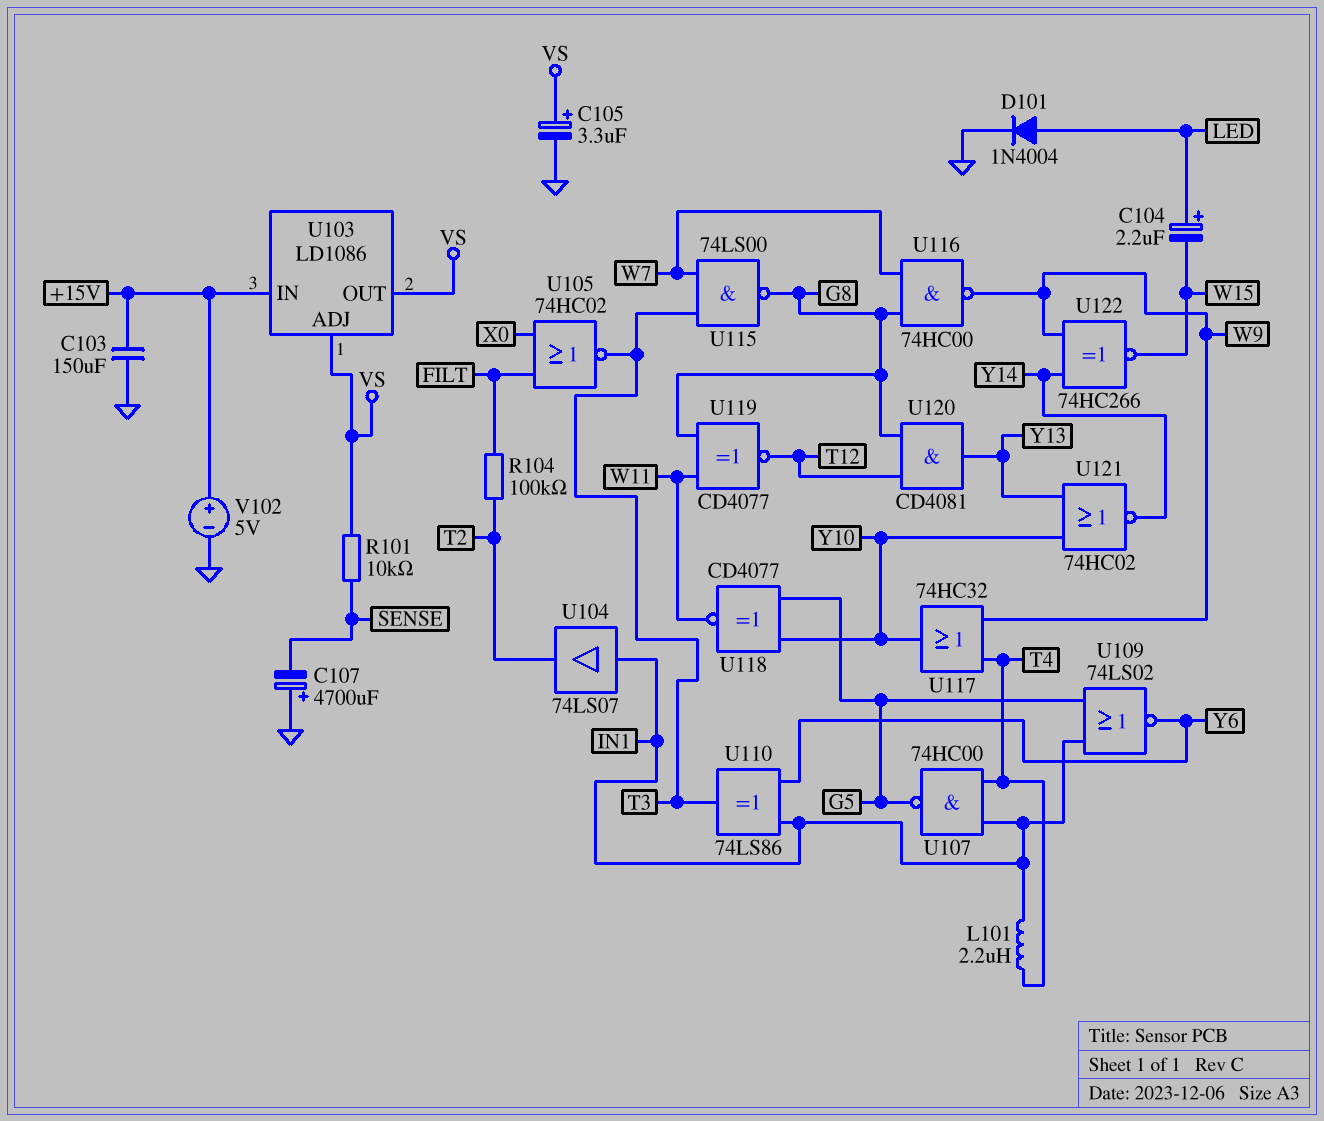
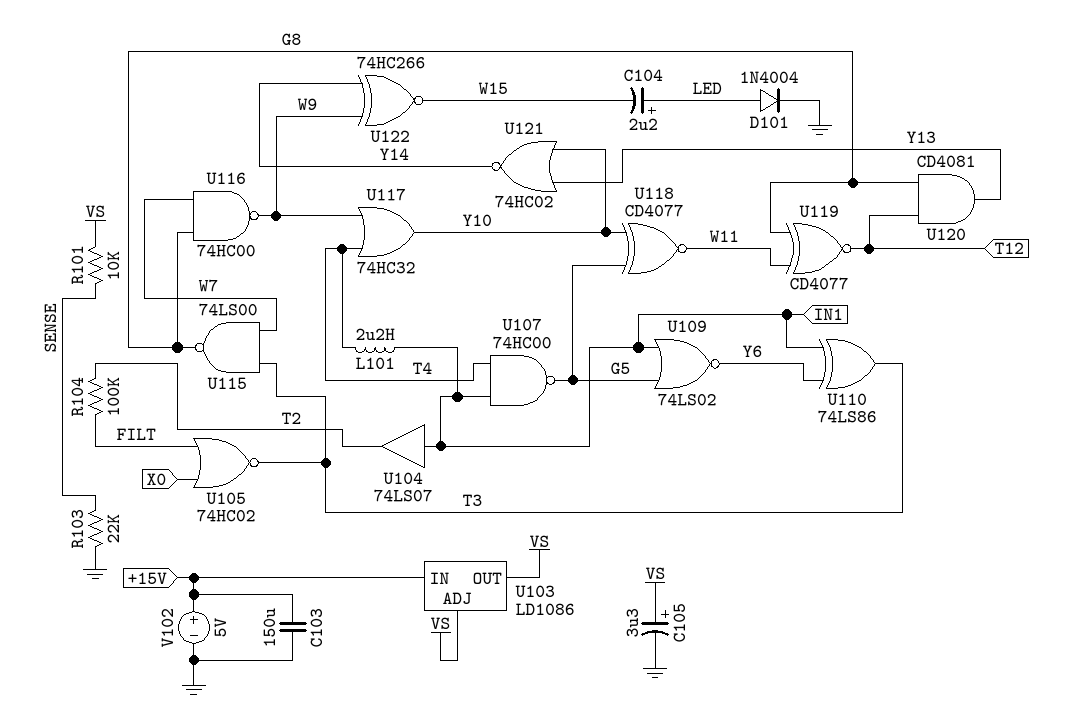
C107: 4700uF (plus GND, minus SENSE) -> none
R103: none -> 22k (GND, SENSE)

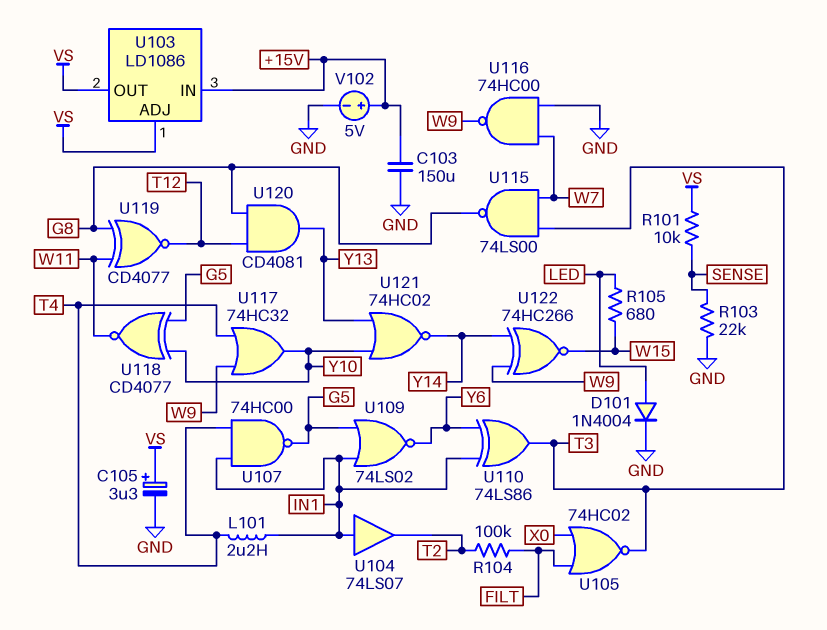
C104: 2.2uF (plus LED, minus W15) -> none
R105: none -> 680 (LED, W15)
U116: NAND 74HC00 (in G8, in W7, out W9) -> NAND 74HC00 (in GND, in W7, out W9)

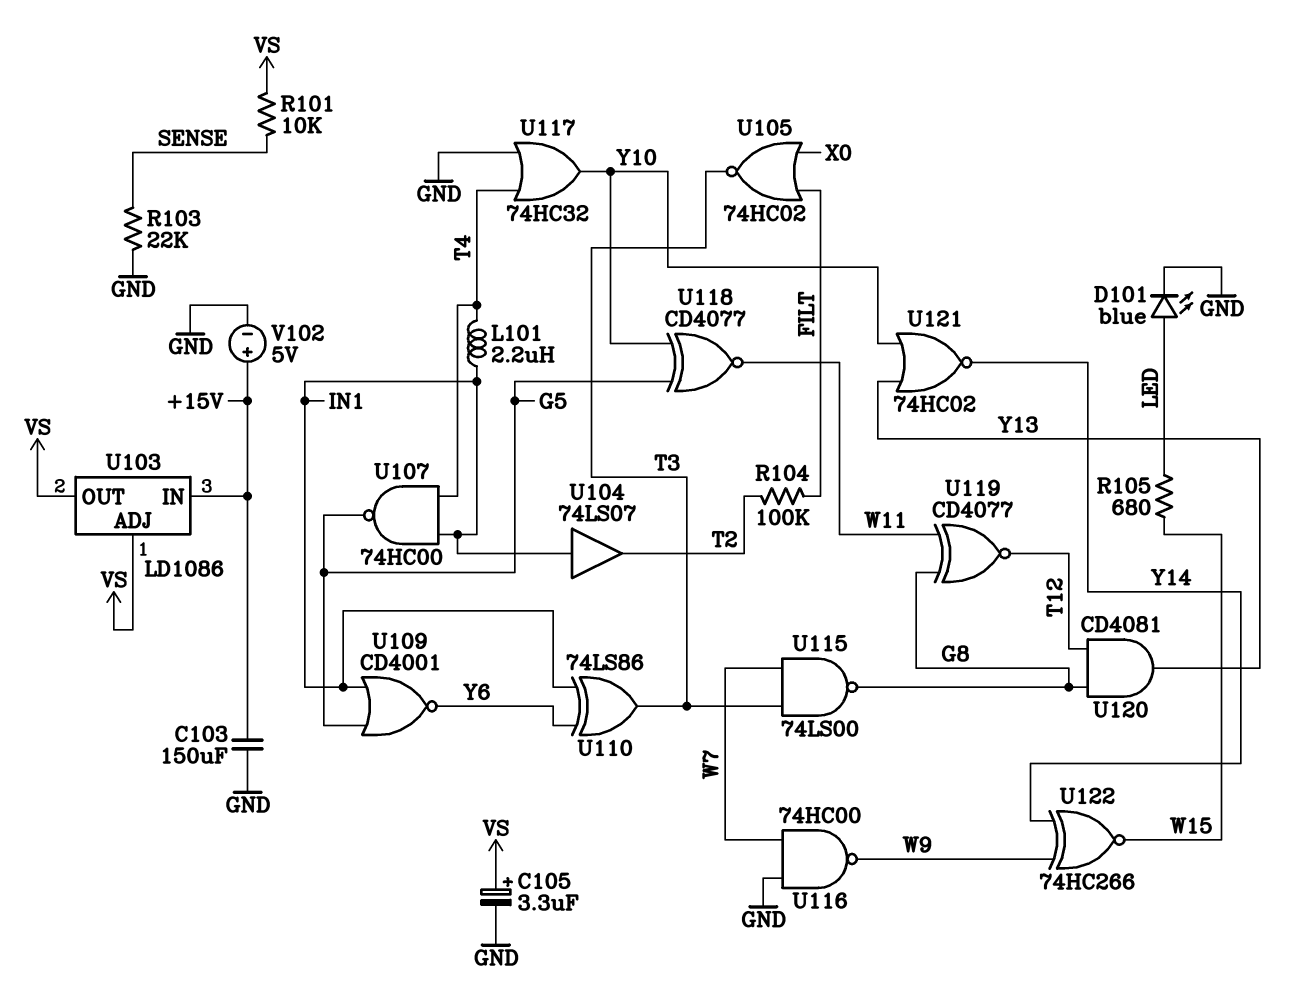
D101: diode 1N4004 (A LED, K GND) -> LED blue (A LED, K GND)
U109: NOR 74LS02 (in G5, in IN1, out Y6) -> NOR CD4001 (in G5, in IN1, out Y6)
U117: OR 74HC32 (in T4, in W9, out Y10) -> OR 74HC32 (in GND, in T4, out Y10)

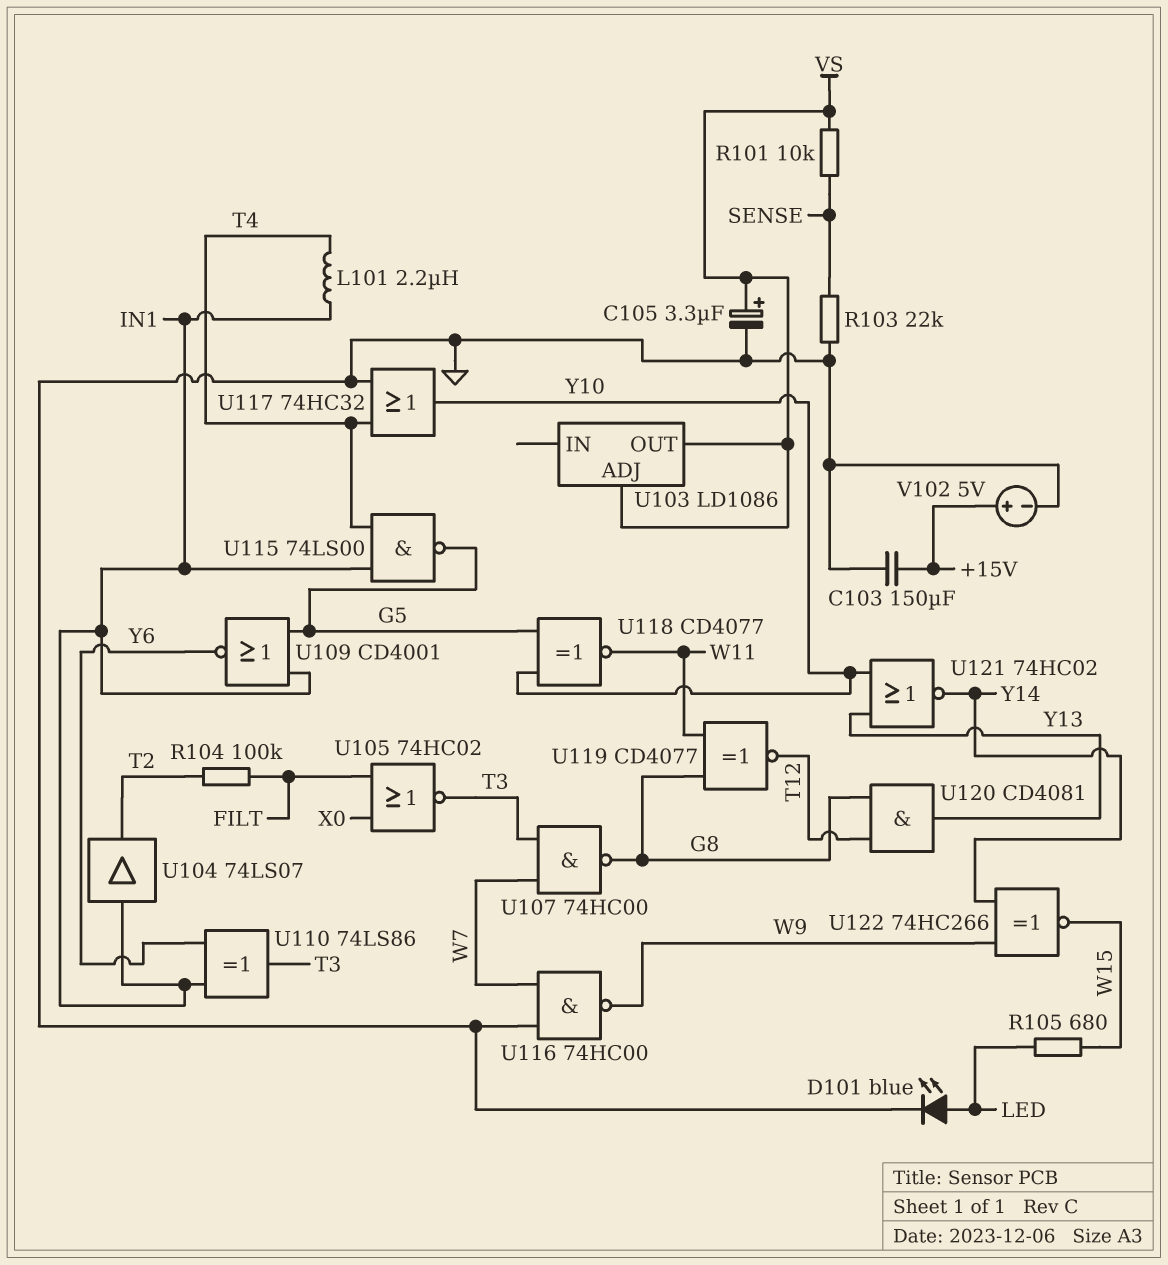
U103 pin IN: +15V -> none
U107: NAND 74HC00 (in IN1, in T4, out G5) -> NAND 74HC00 (in T3, in W7, out G8)
U115: NAND 74LS00 (in T3, in W7, out G8) -> NAND 74LS00 (in IN1, in T4, out G5)

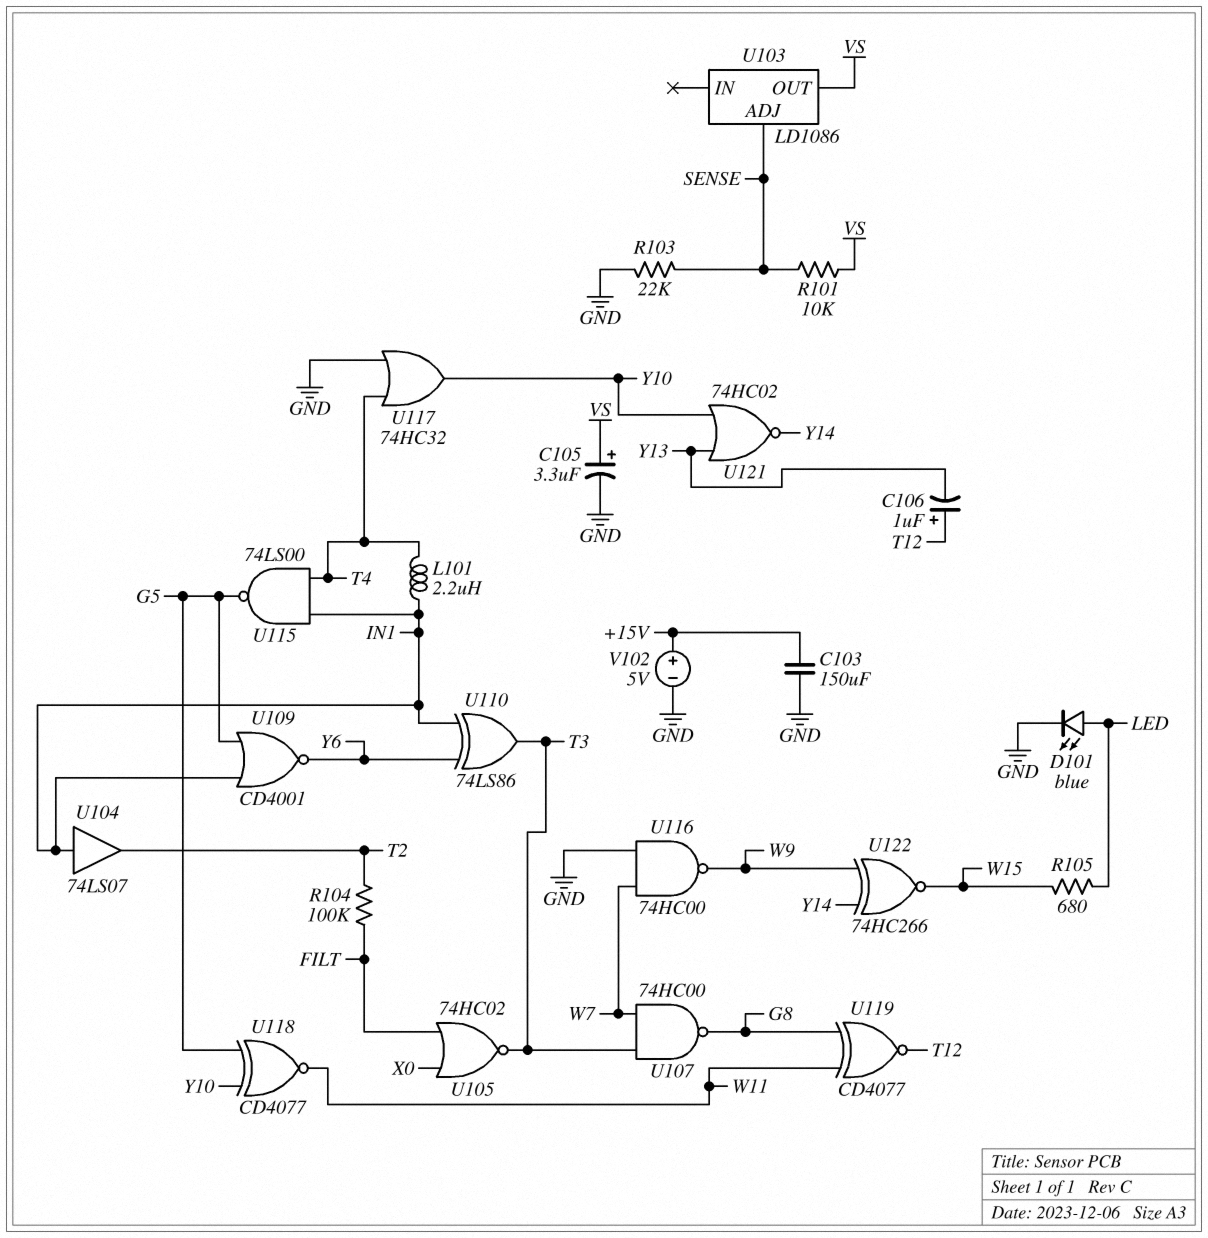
C106: none -> 1uF (plus T12, minus Y13)
U103 pin ADJ: VS -> SENSE
U120: AND CD4081 (in G8, in T12, out Y13) -> none

